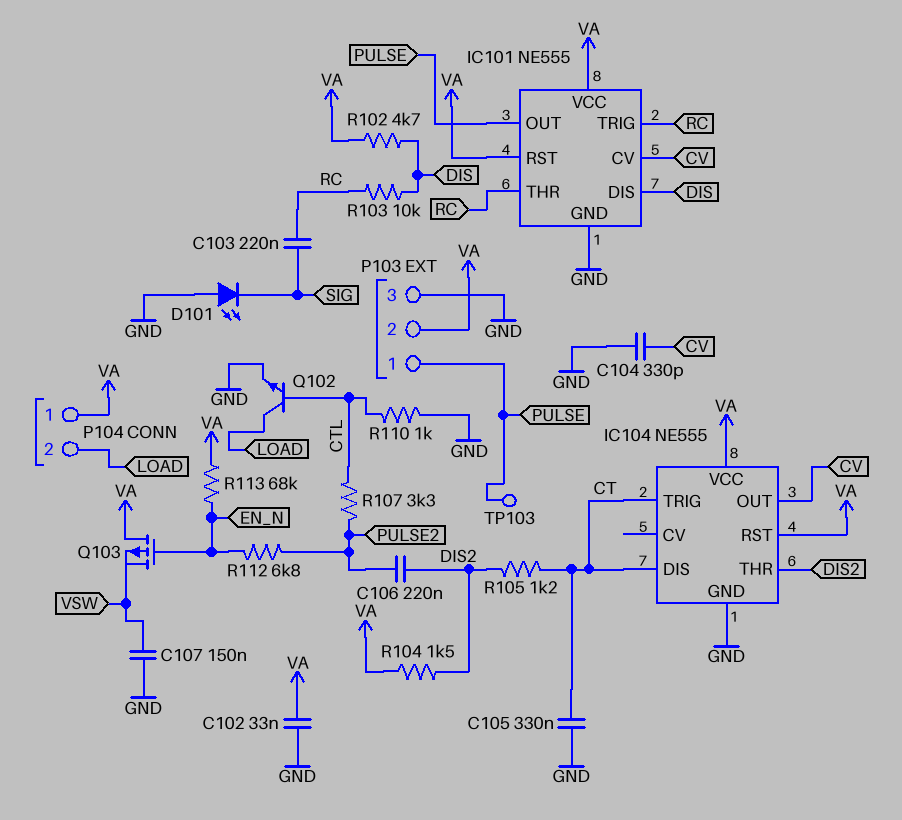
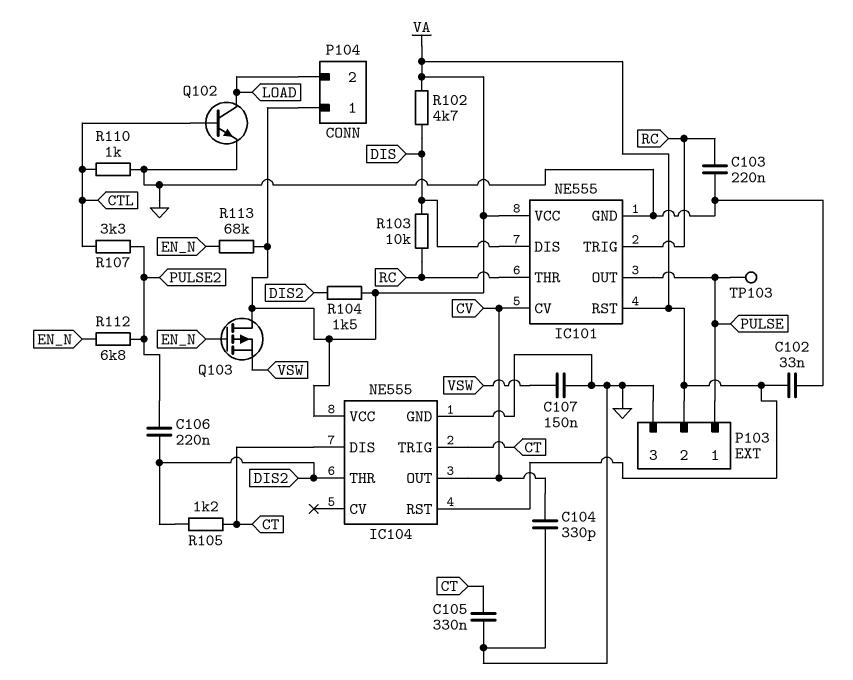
C103: 220nF (RC, SIG) -> 220nF (GND, RC)
D101: LED (A GND, K SIG) -> none

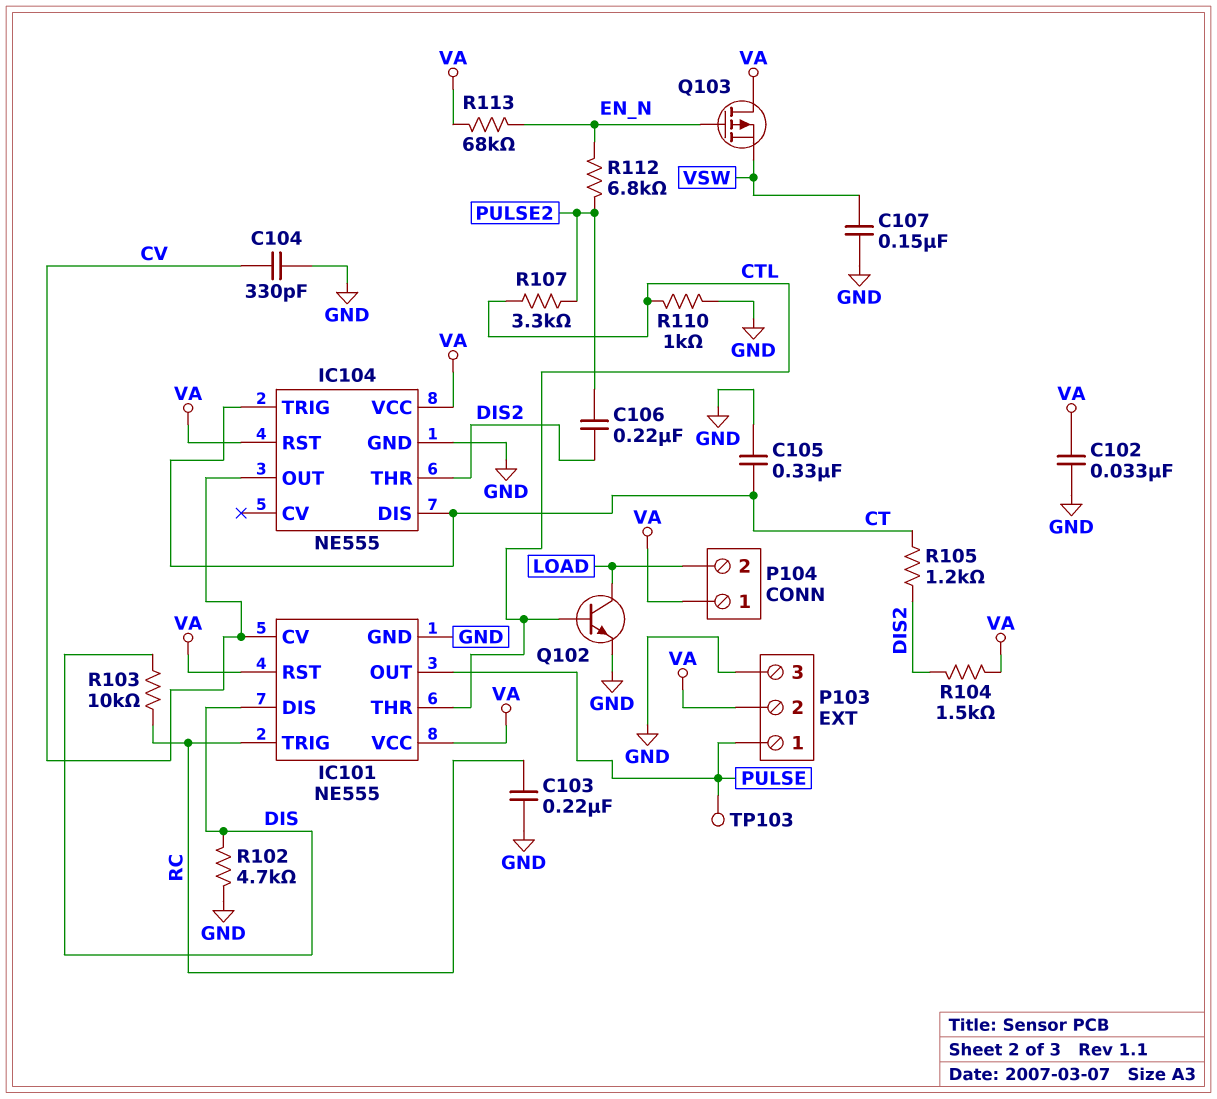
IC101 pin THR: RC -> CTL
R102: 4.7k (DIS, VA) -> 4.7k (DIS, GND)

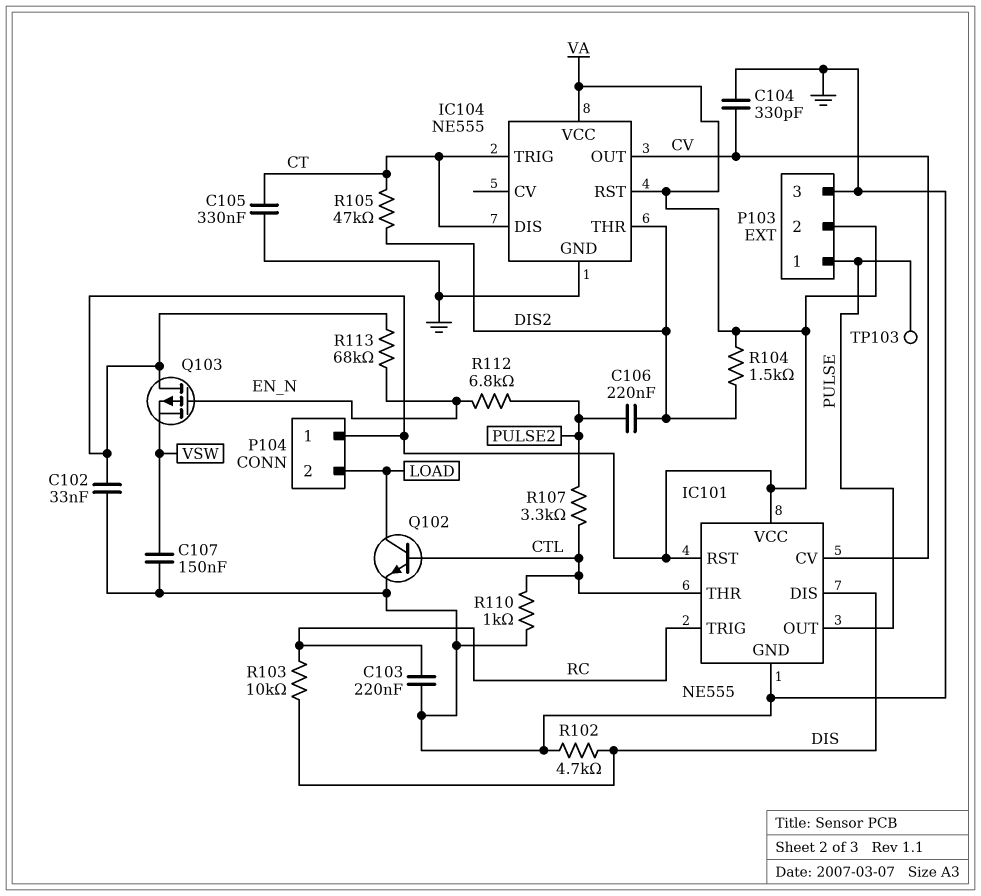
R105: 1.2k (CT, DIS2) -> 47k (CT, DIS2)

